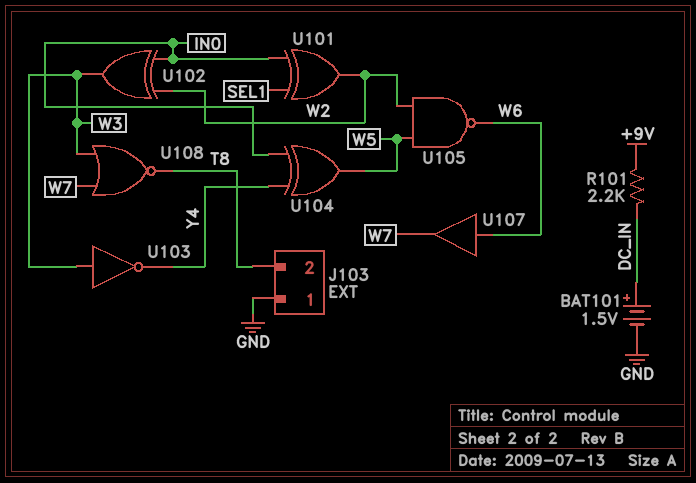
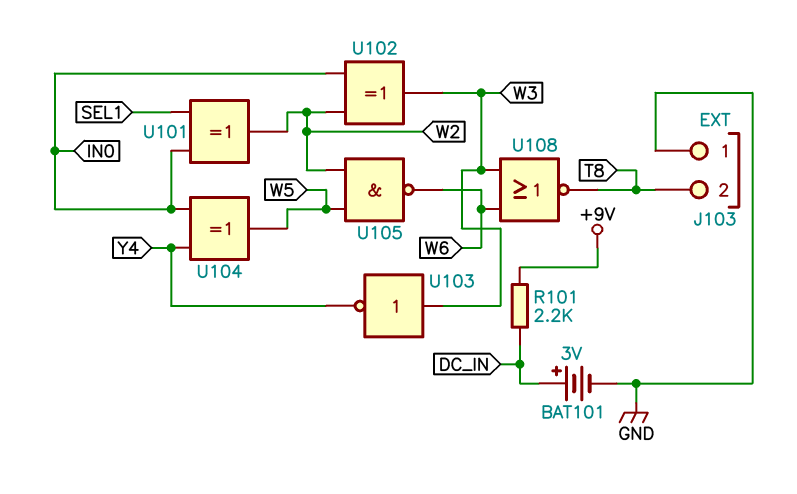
BAT101: 1.5V (plus DC_IN, minus GND) -> 3V (plus DC_IN, minus GND)
U107: buffer (in W6, out W7) -> none
U108: NOR (in W3, in W7, out T8) -> NOR (in W3, in W6, out T8)

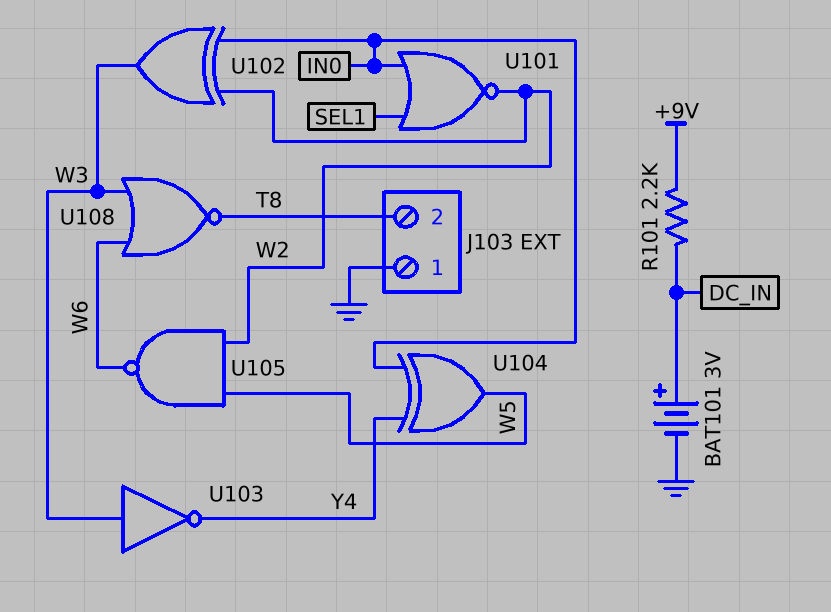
U101: XOR (in IN0, in SEL1, out W2) -> NOR (in IN0, in SEL1, out W2)

